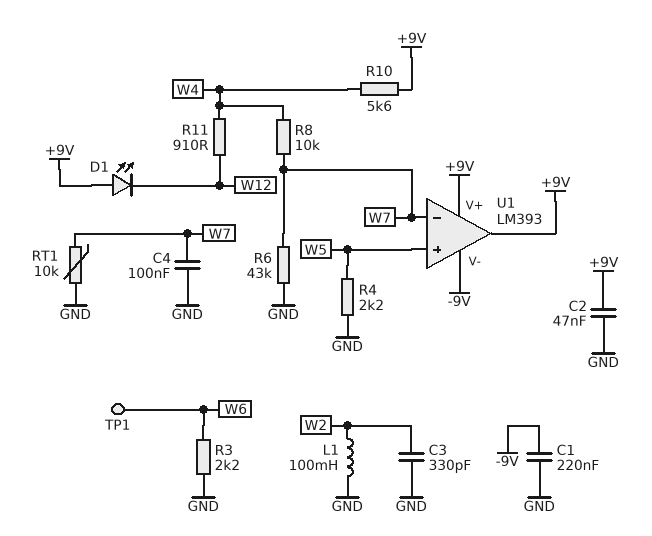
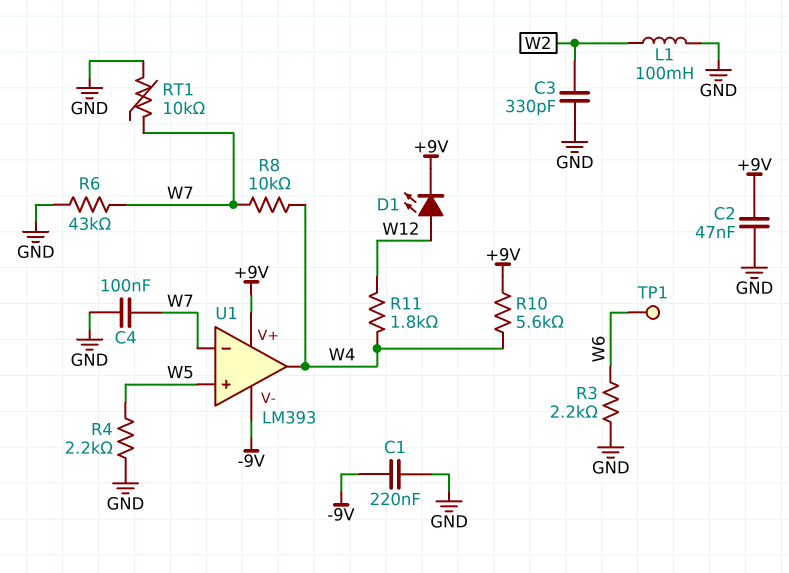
D1: LED (A +9V, K W12) -> LED (A W12, K +9V)
R11: 910 (W4, W12) -> 1.8k (W4, W12)
U1 pin out: +9V -> W4

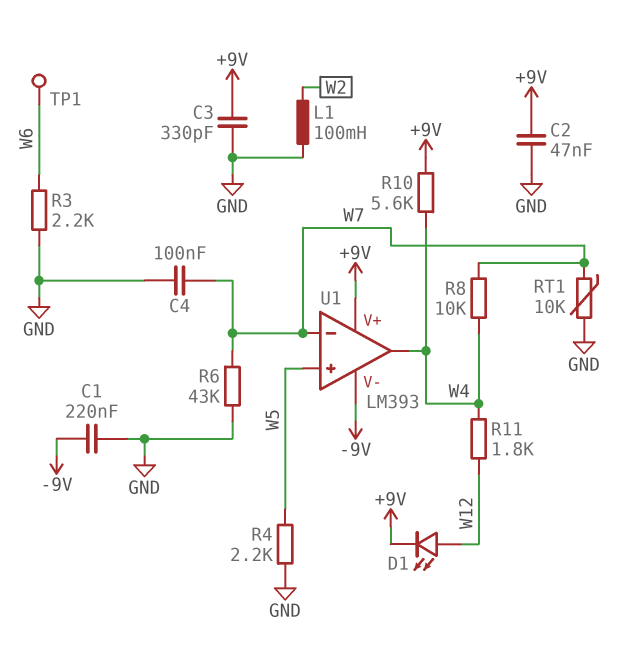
C3: 330pF (GND, W2) -> 330pF (+9V, GND)

